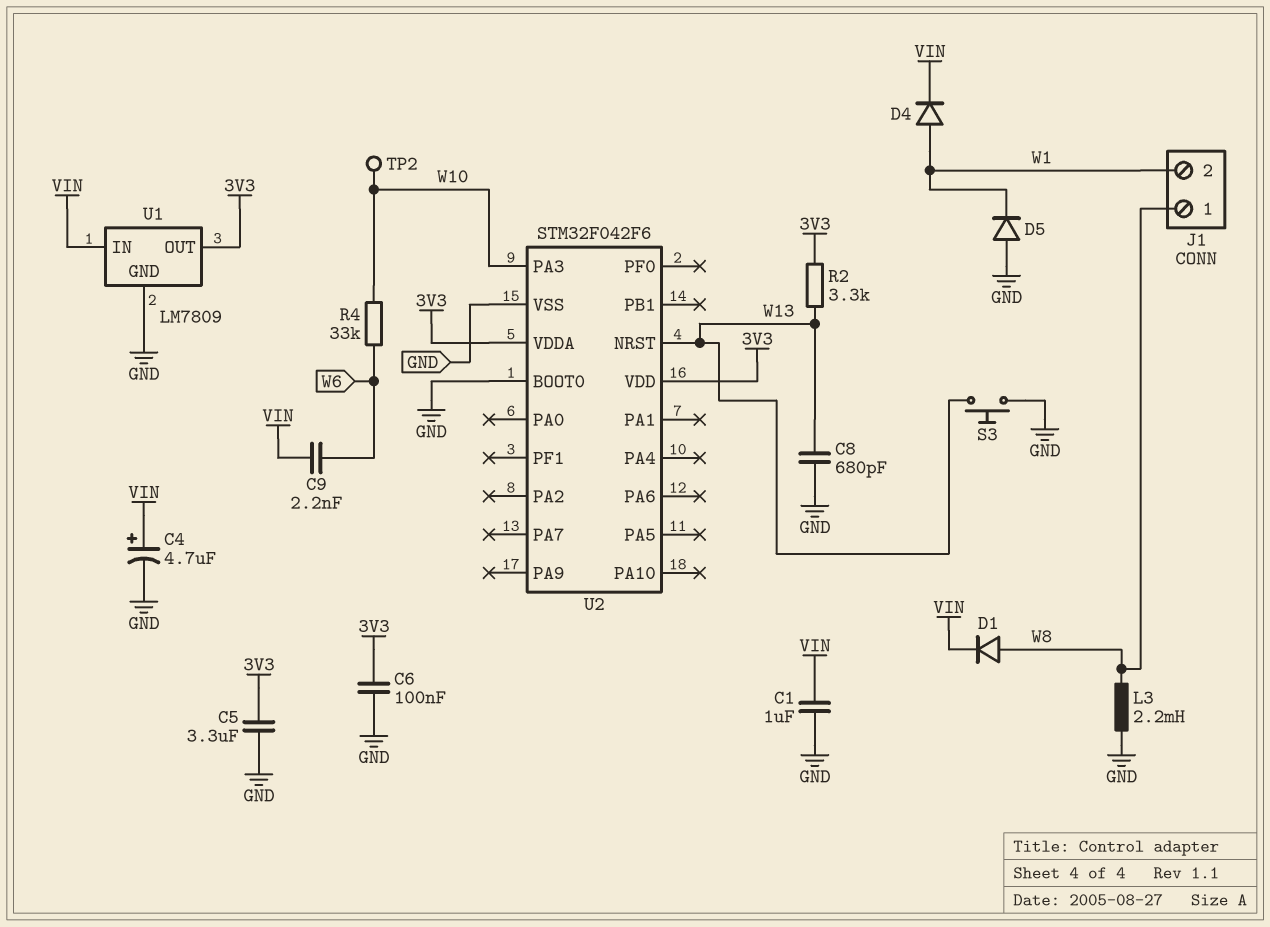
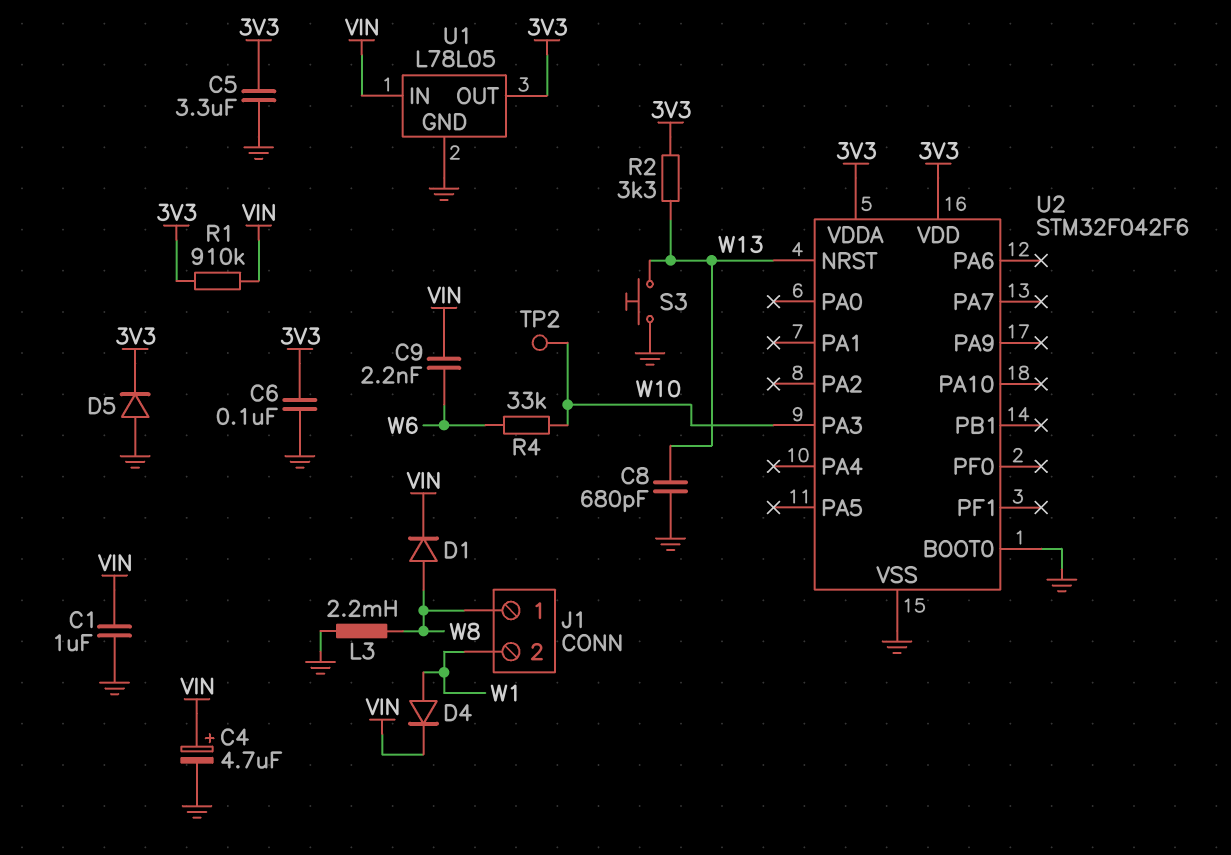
D5: diode (A GND, K W1) -> diode (A GND, K 3V3)
R1: none -> 910k (3V3, VIN)
U1: LM7809 -> L78L05

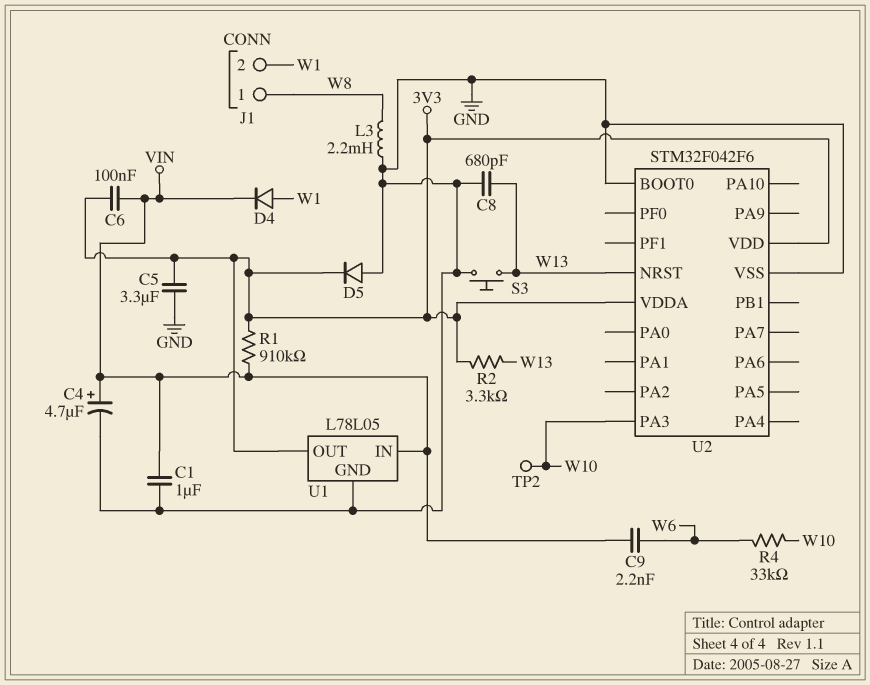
C6: 100nF (3V3, GND) -> 100nF (3V3, VIN)
D1: diode (A W8, K VIN) -> none

